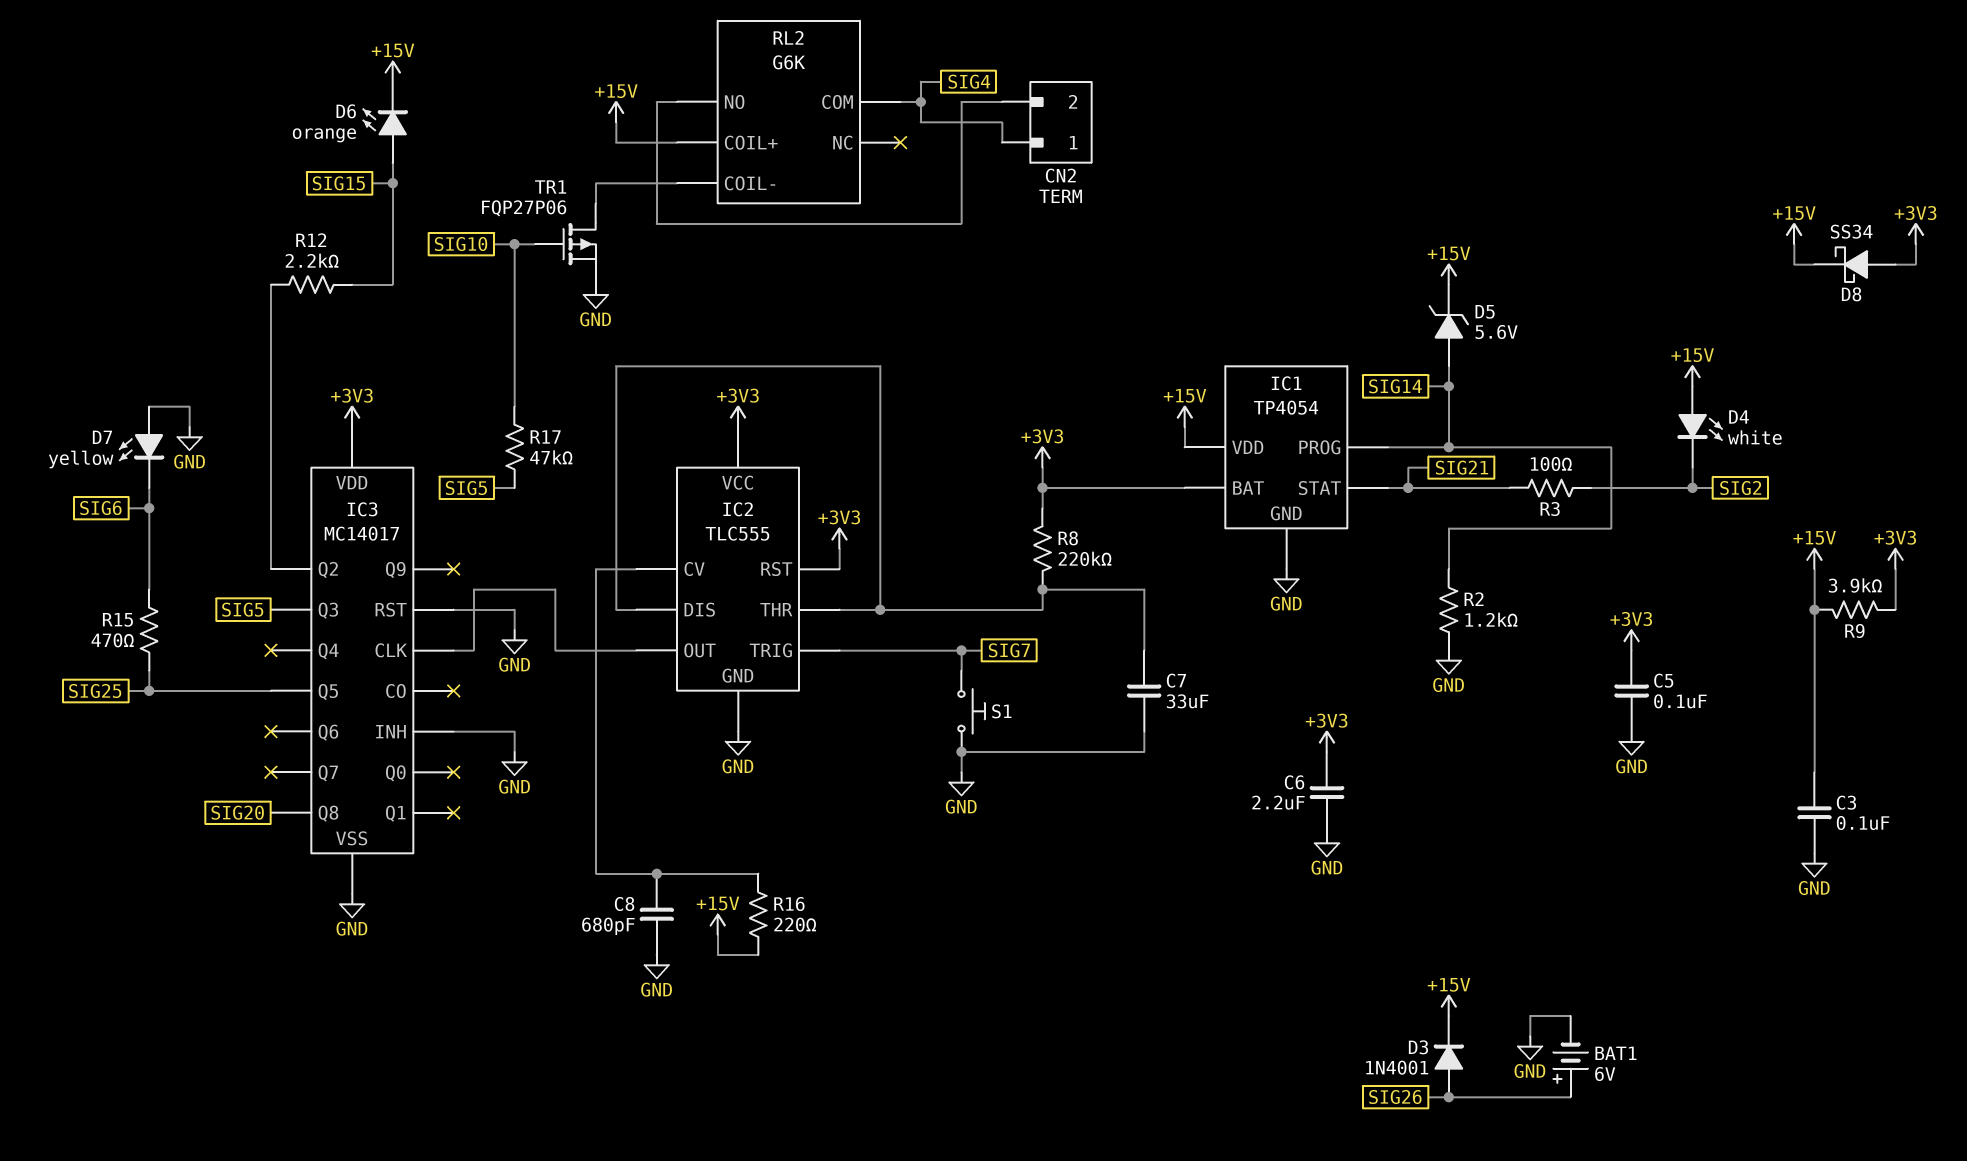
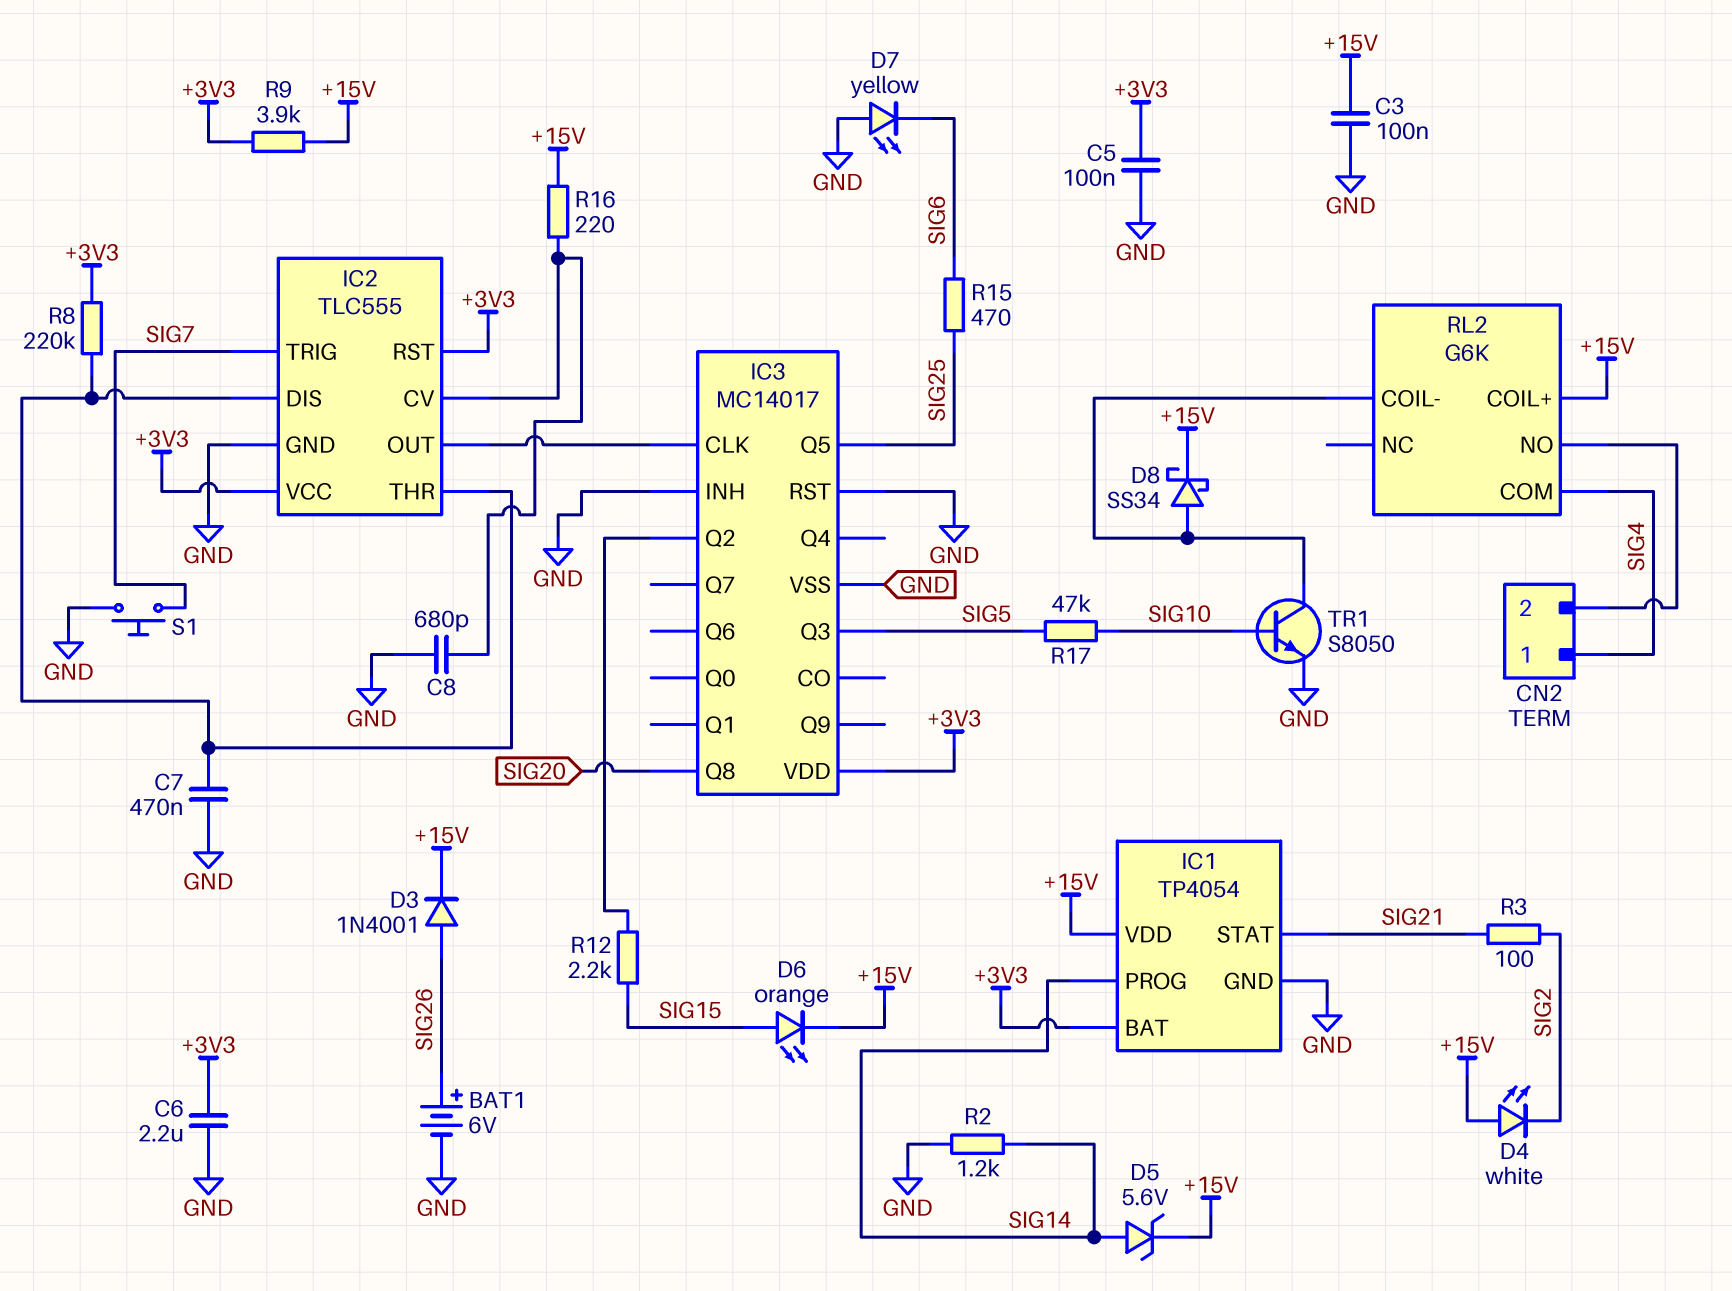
C7: 33uF (GND, IC2/DIS) -> 470nF (GND, IC2/DIS)
D8: schottky SS34 (A +3V3, K +15V) -> schottky SS34 (A RL2/COIL-, K +15V)
TR1: PMOS FQP27P06 (G SIG10, D RL2/COIL-, S GND) -> NPN S8050 (B SIG10, C RL2/COIL-, E GND)

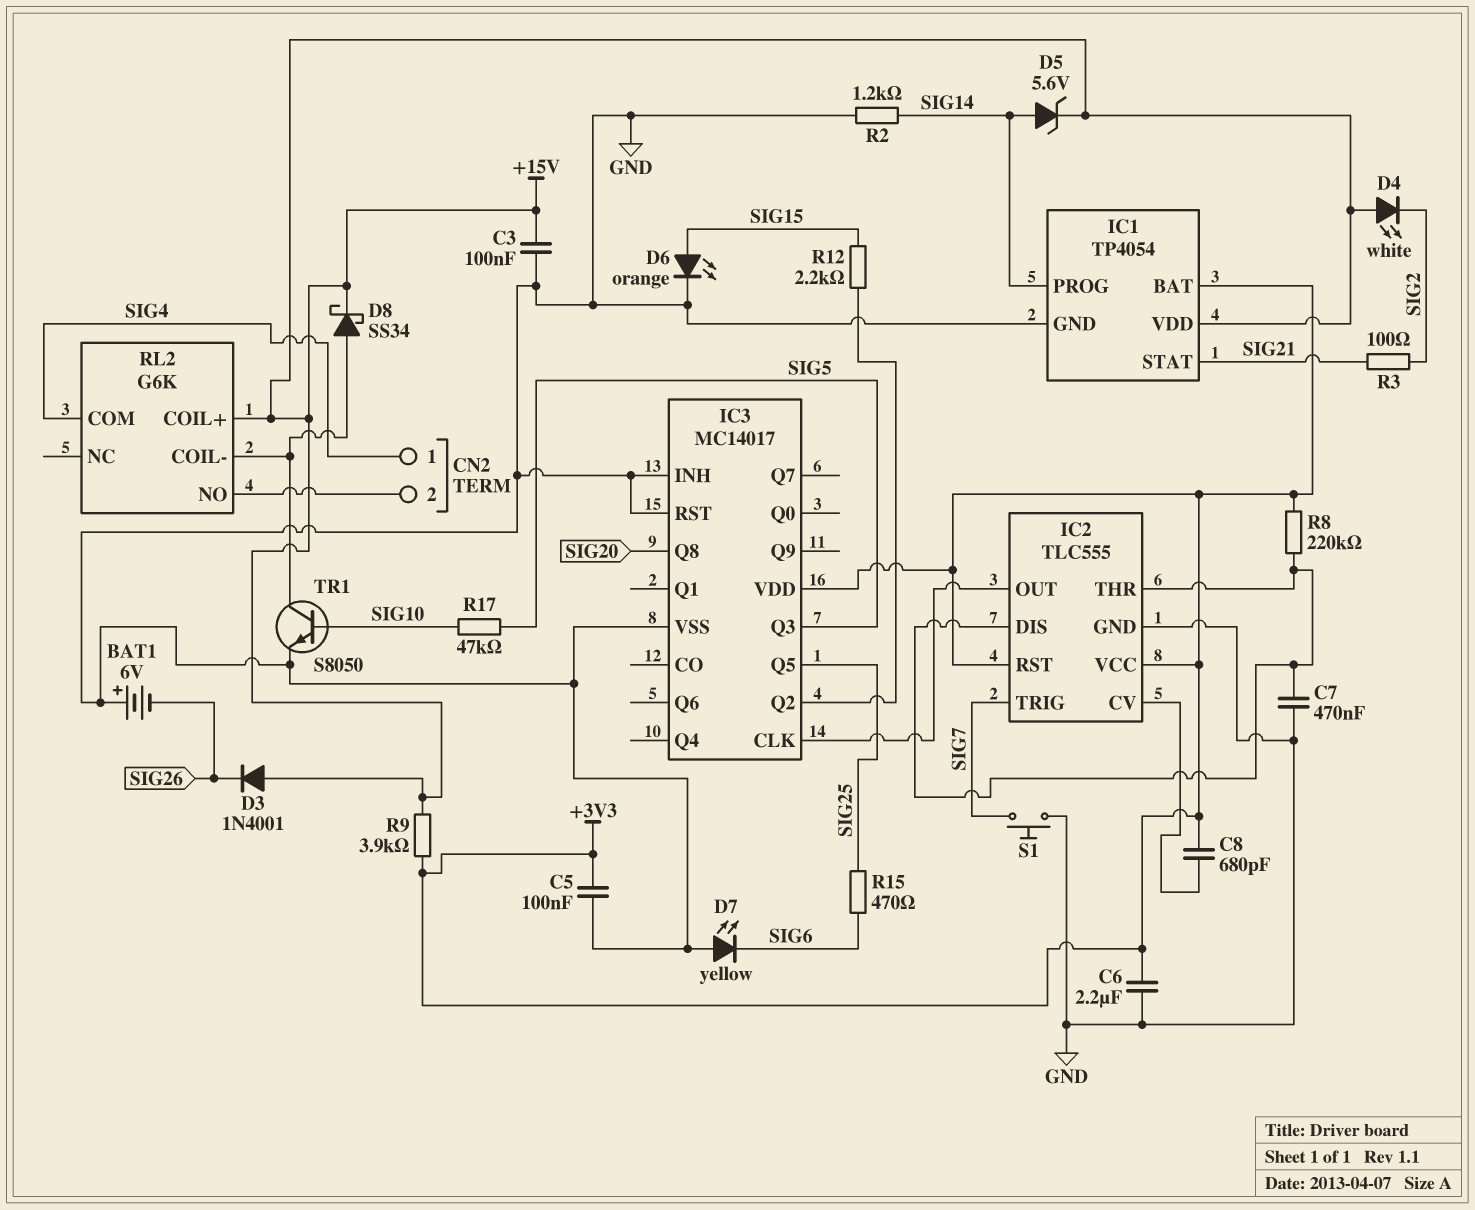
BAT1: 6V (plus SIG26, minus GND) -> 6V (plus GND, minus SIG26)
C8: 680pF (GND, IC2/CV) -> 680pF (+3V3, IC2/CV)
D3: diode 1N4001 (A SIG26, K +15V) -> diode 1N4001 (A +15V, K SIG26)
D6: LED orange (A SIG15, K +15V) -> LED orange (A SIG15, K GND)
R16: 220 (+15V, IC2/CV) -> none

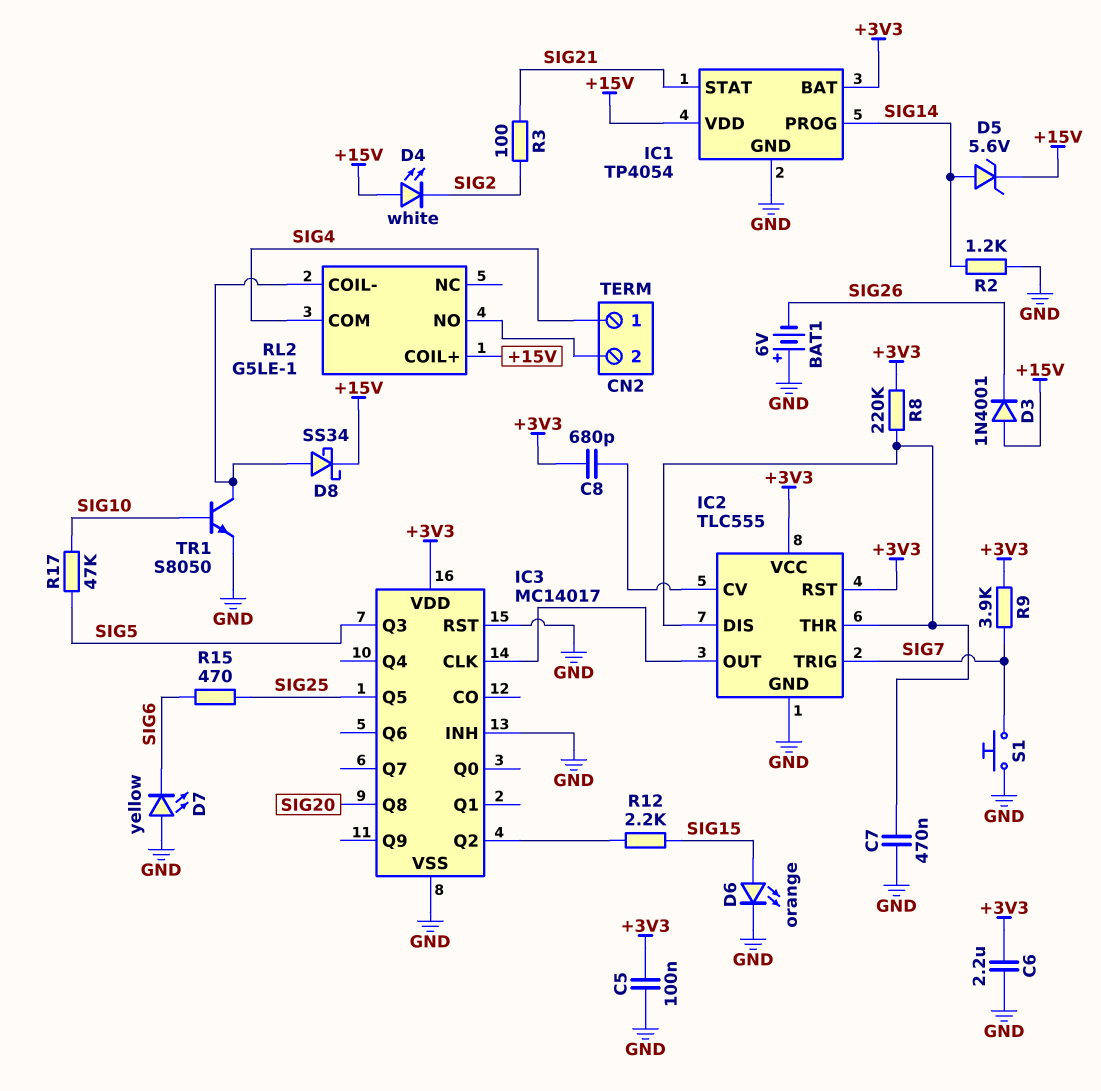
C3: 100nF (+15V, GND) -> none
R9: 3.9k (+3V3, +15V) -> 3.9k (+3V3, SIG7)
RL2: G6K -> G5LE-1

